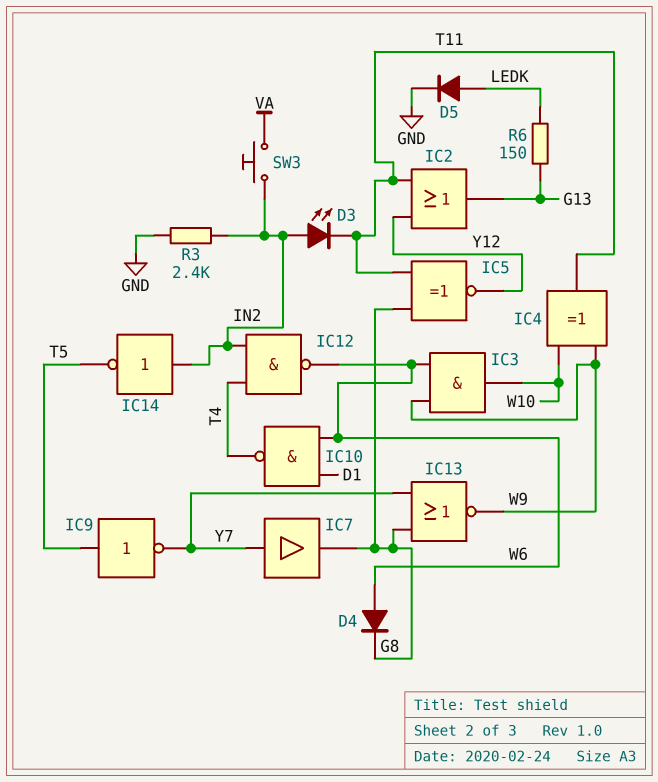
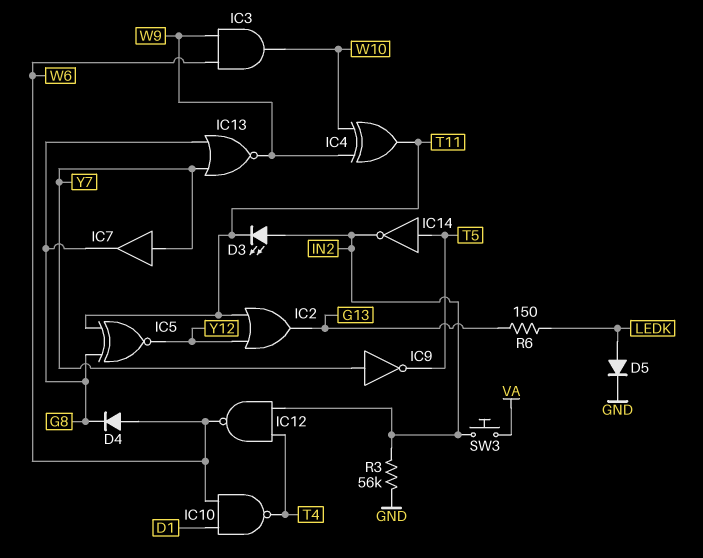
IC9: NOT (in T5, out Y7) -> NOT (in Y7, out T5)
IC14: NOT (in IN2, out T5) -> NOT (in T5, out IN2)
R3: 2.4k (GND, IN2) -> 56k (GND, IN2)

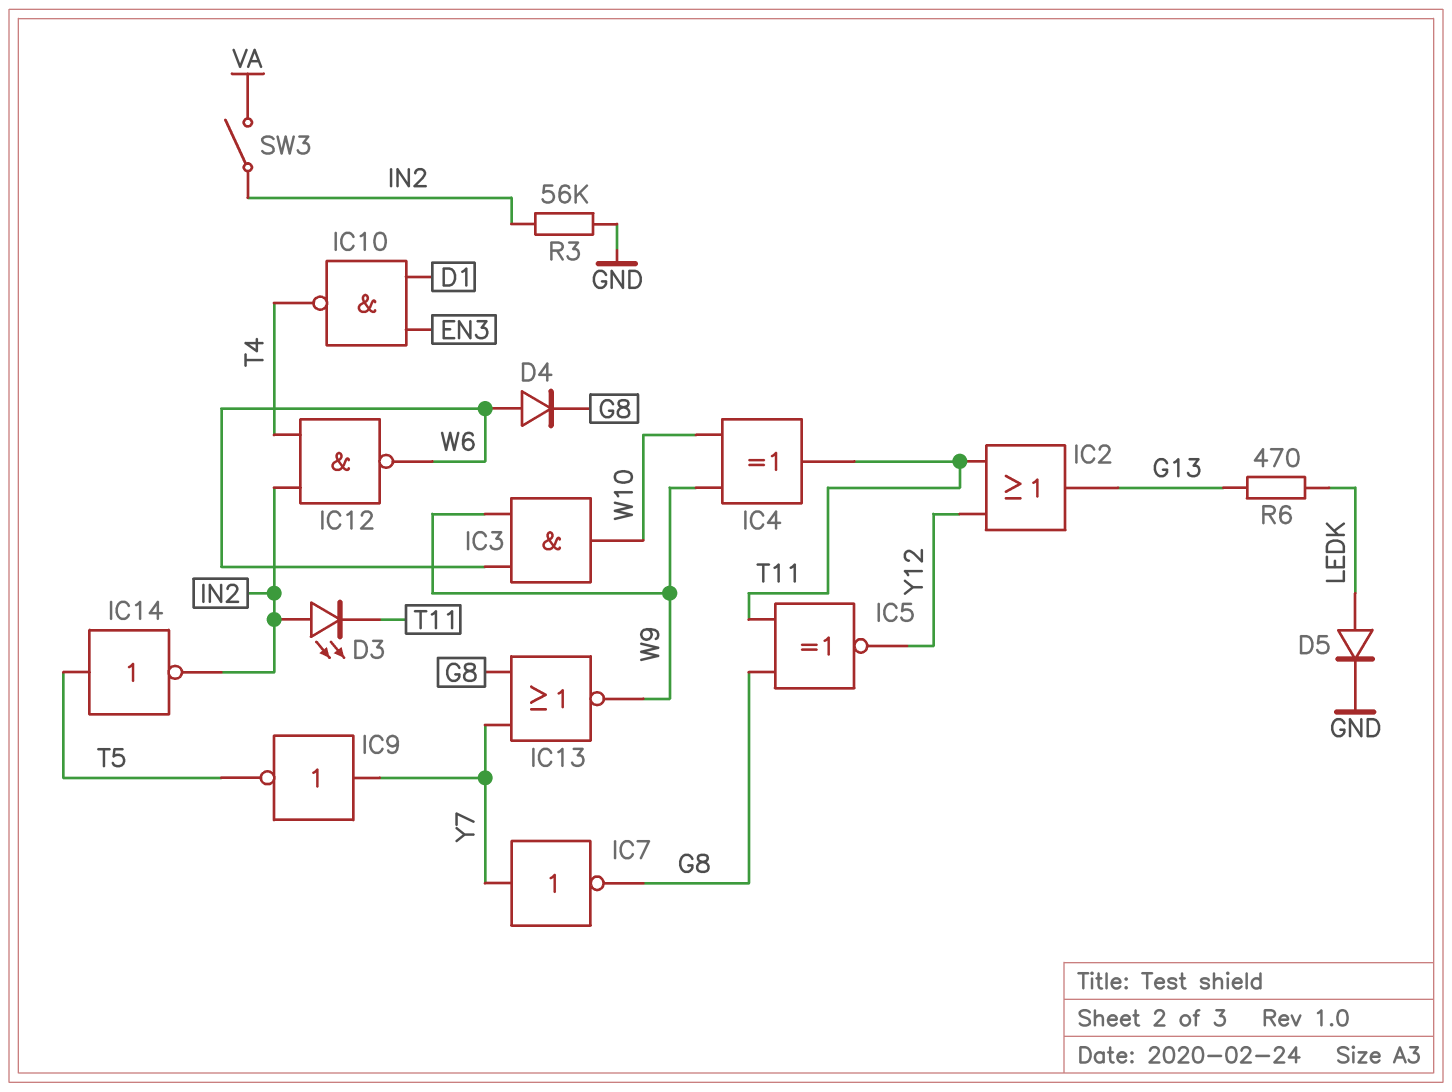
IC7: buffer (in Y7, out G8) -> NOT (in Y7, out G8)
IC10: NAND (in D1, in W6, out T4) -> NAND (in D1, in EN3, out T4)
R6: 150 (G13, LEDK) -> 470 (G13, LEDK)
SW3: button (IN2, VA) -> switch (IN2, VA)

